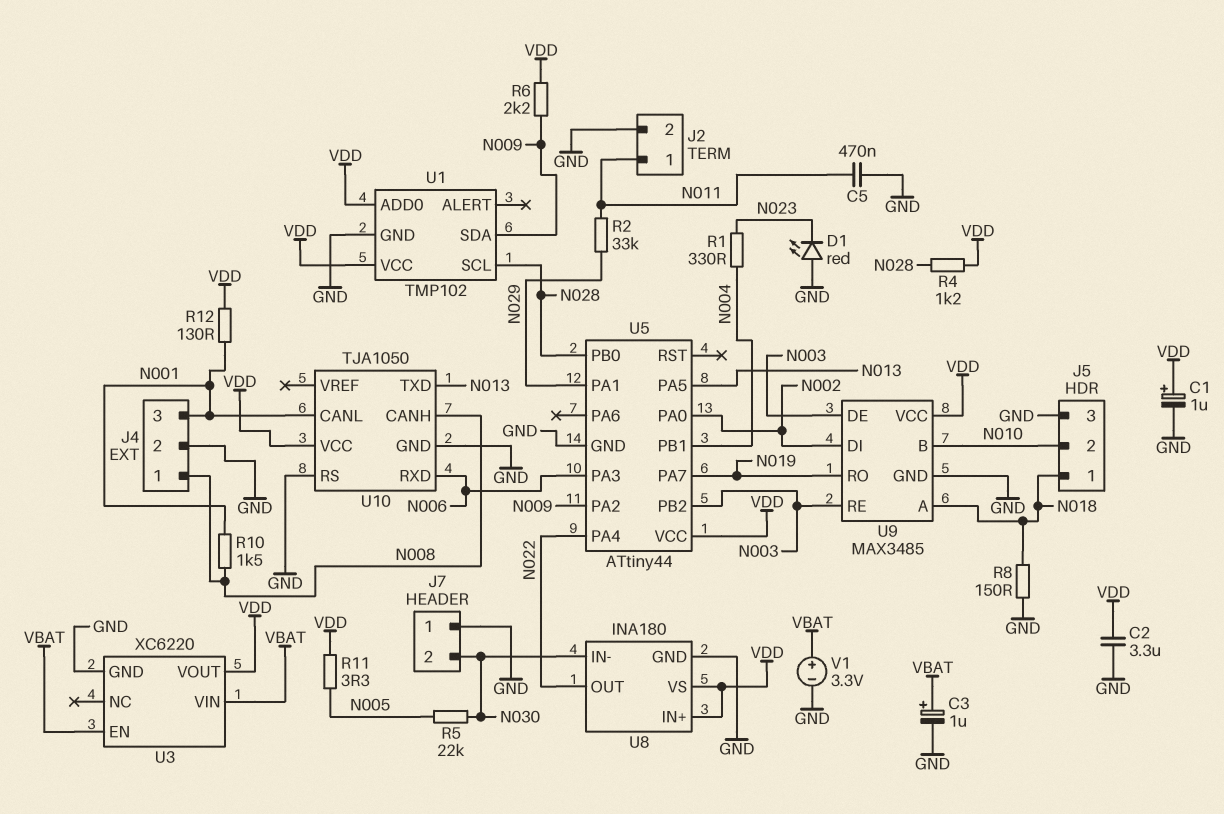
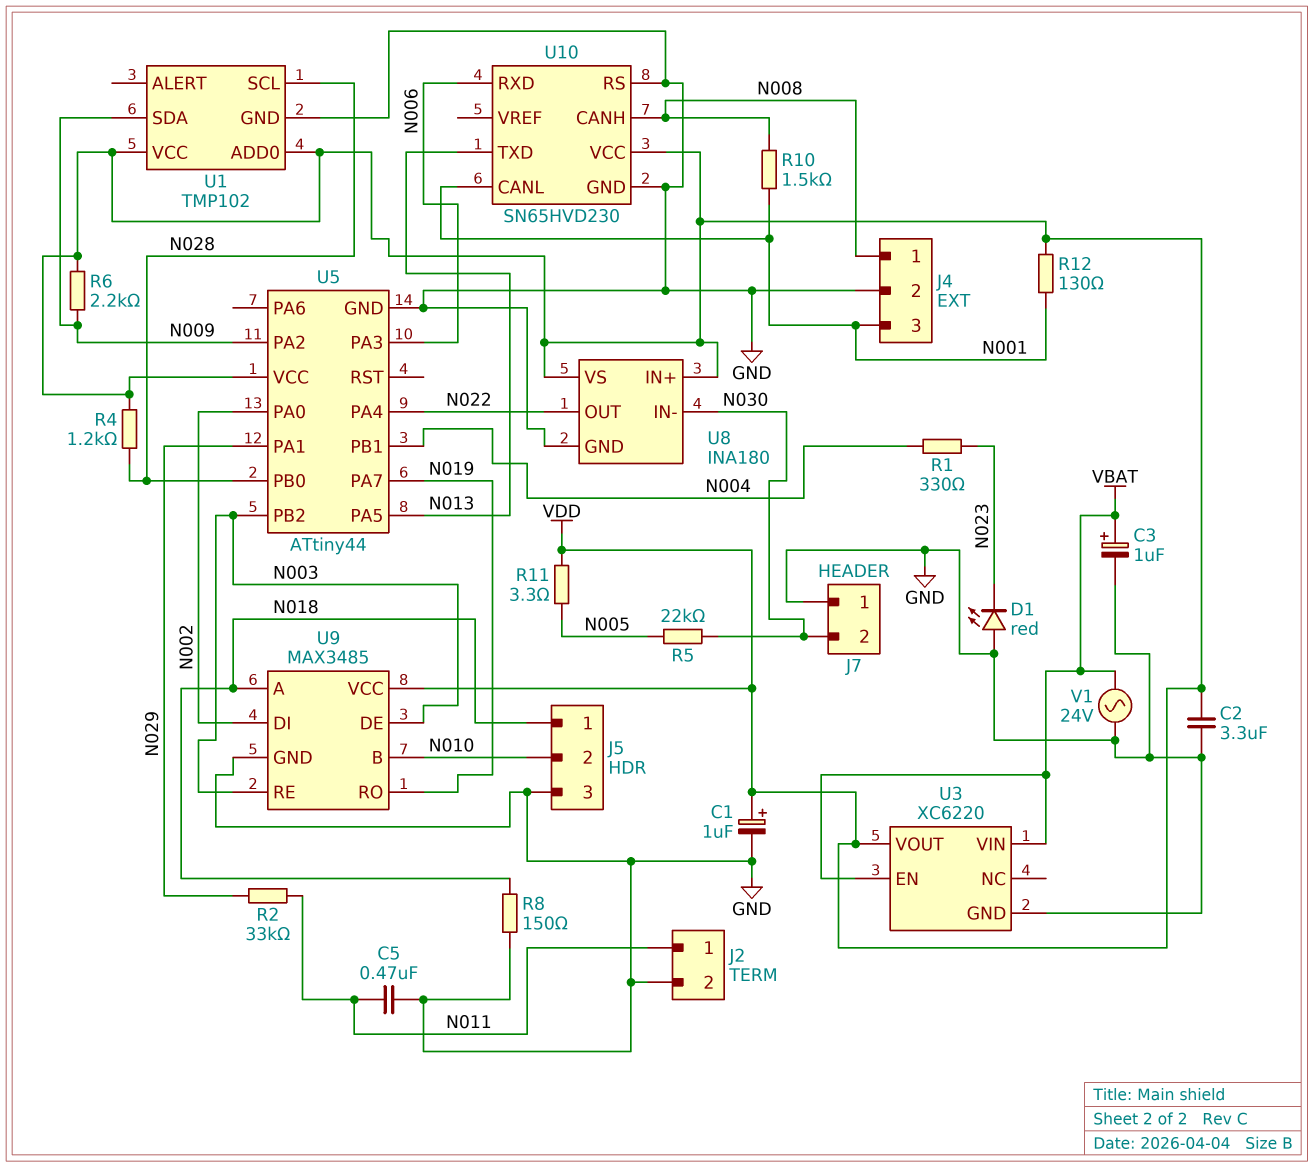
U10: TJA1050 -> SN65HVD230
V1: 3.3V (plus VBAT, minus GND) -> AC 24V (GND, VBAT)

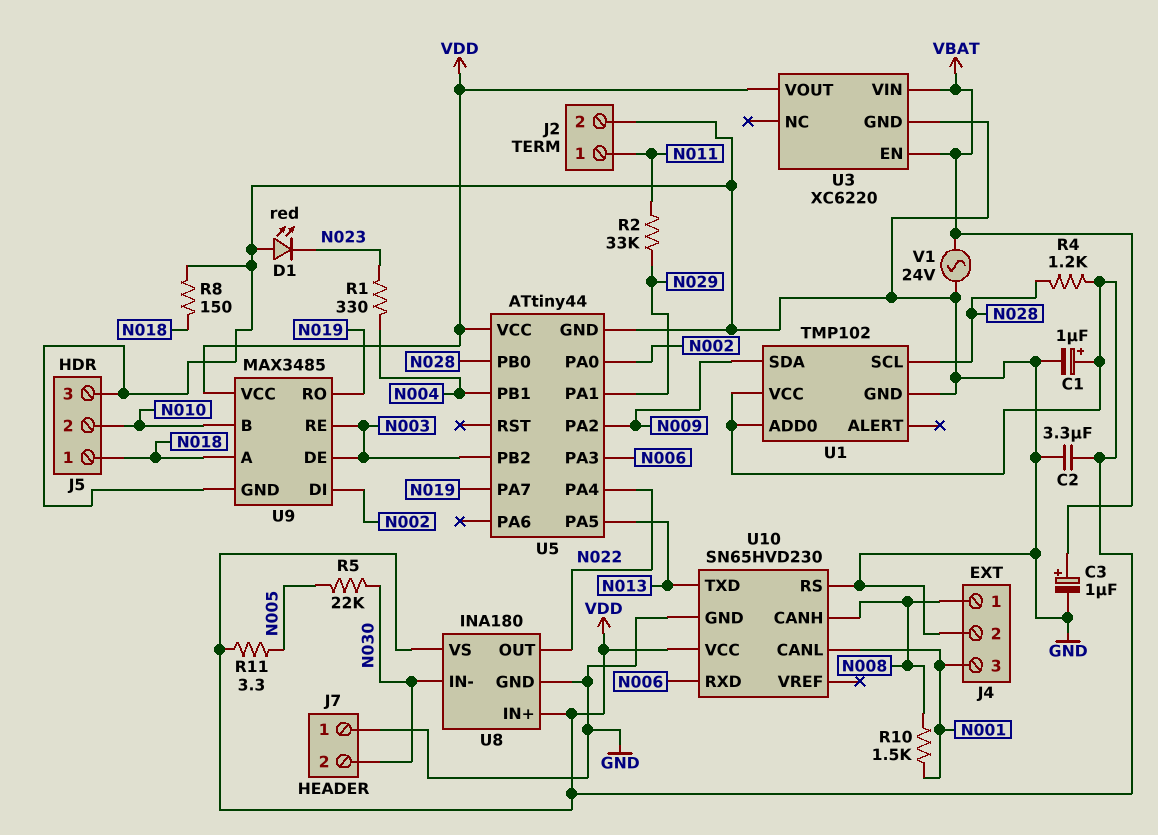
C5: 470nF (GND, N011) -> none
R6: 2.2k (N009, VDD) -> none
R12: 130 (N001, VDD) -> none

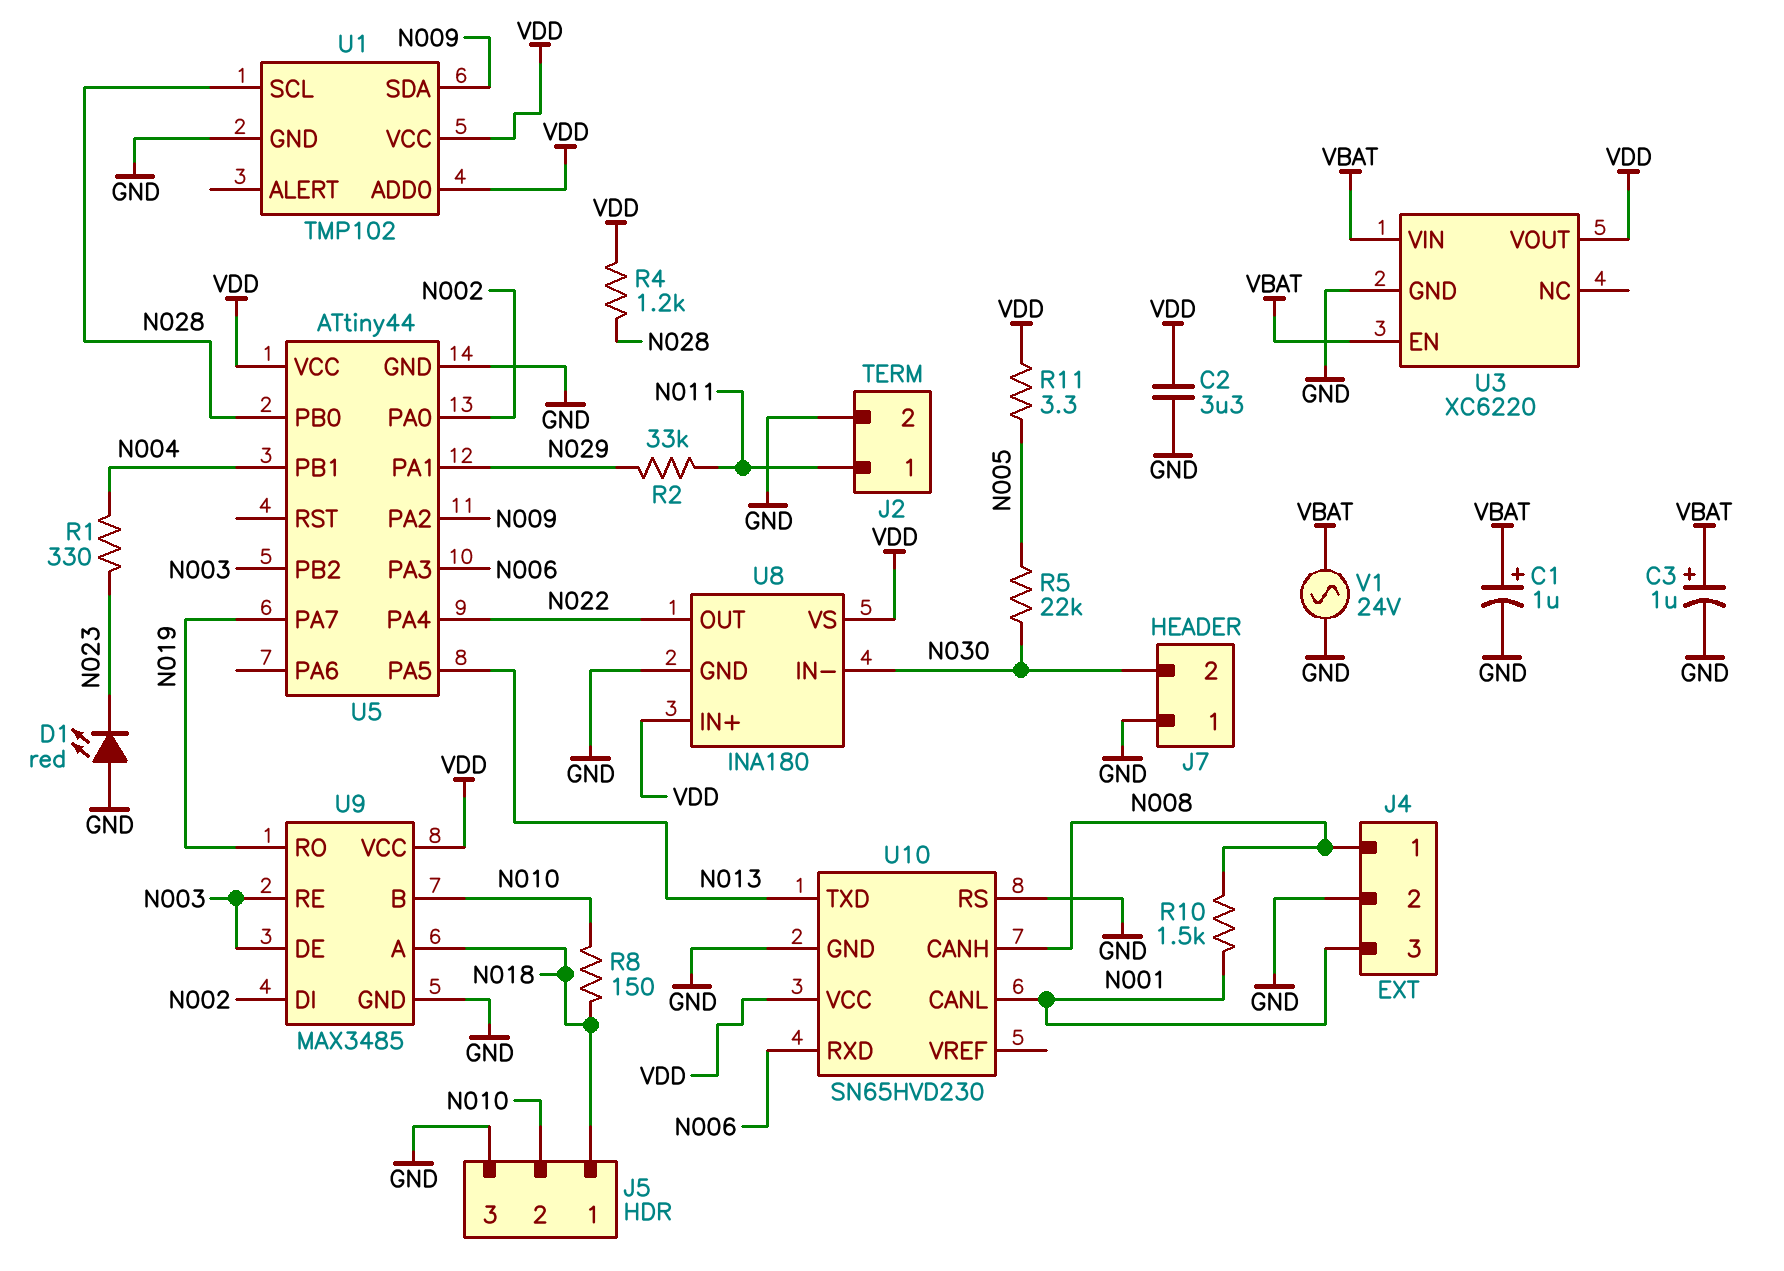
C1: 1uF (plus VDD, minus GND) -> 1uF (plus VBAT, minus GND)
R8: 150 (GND, N018) -> 150 (N010, N018)

